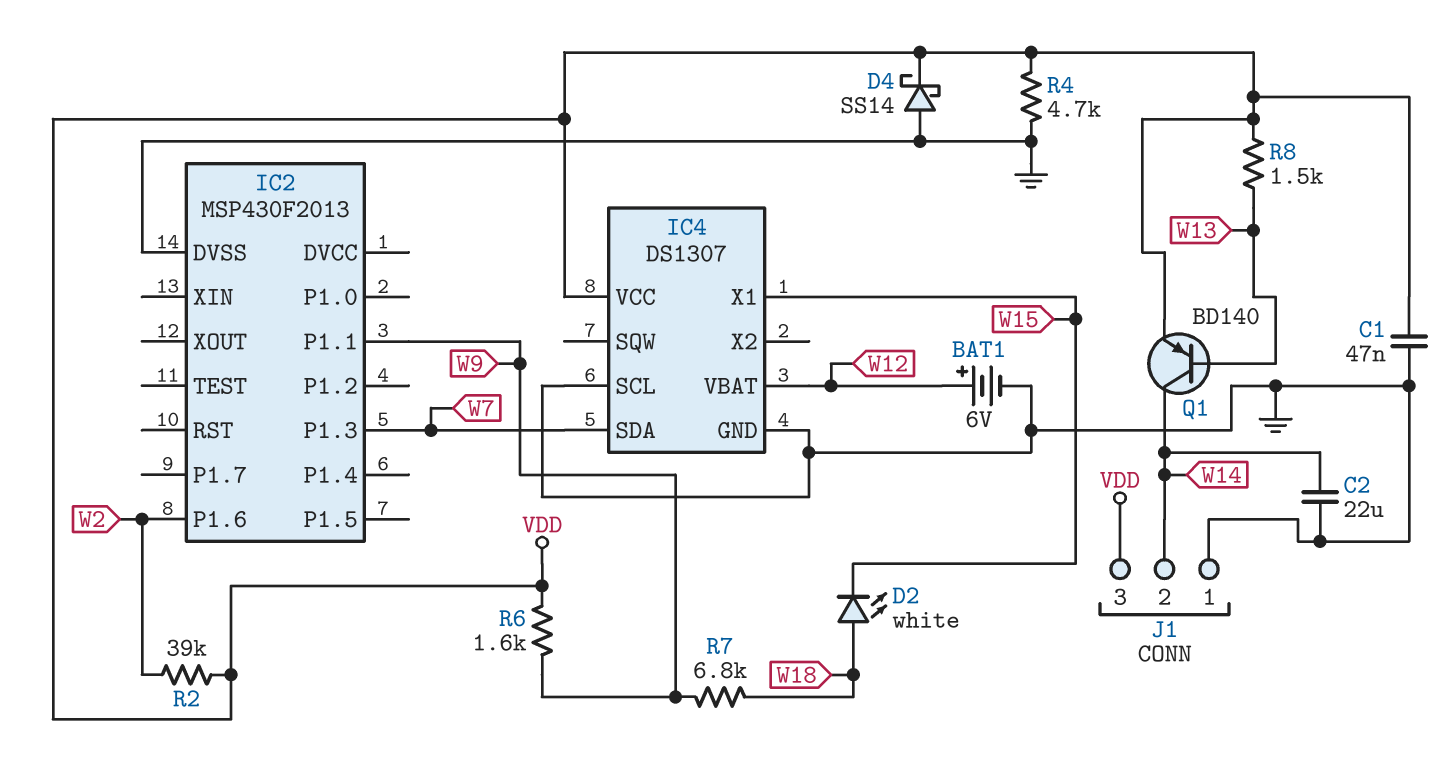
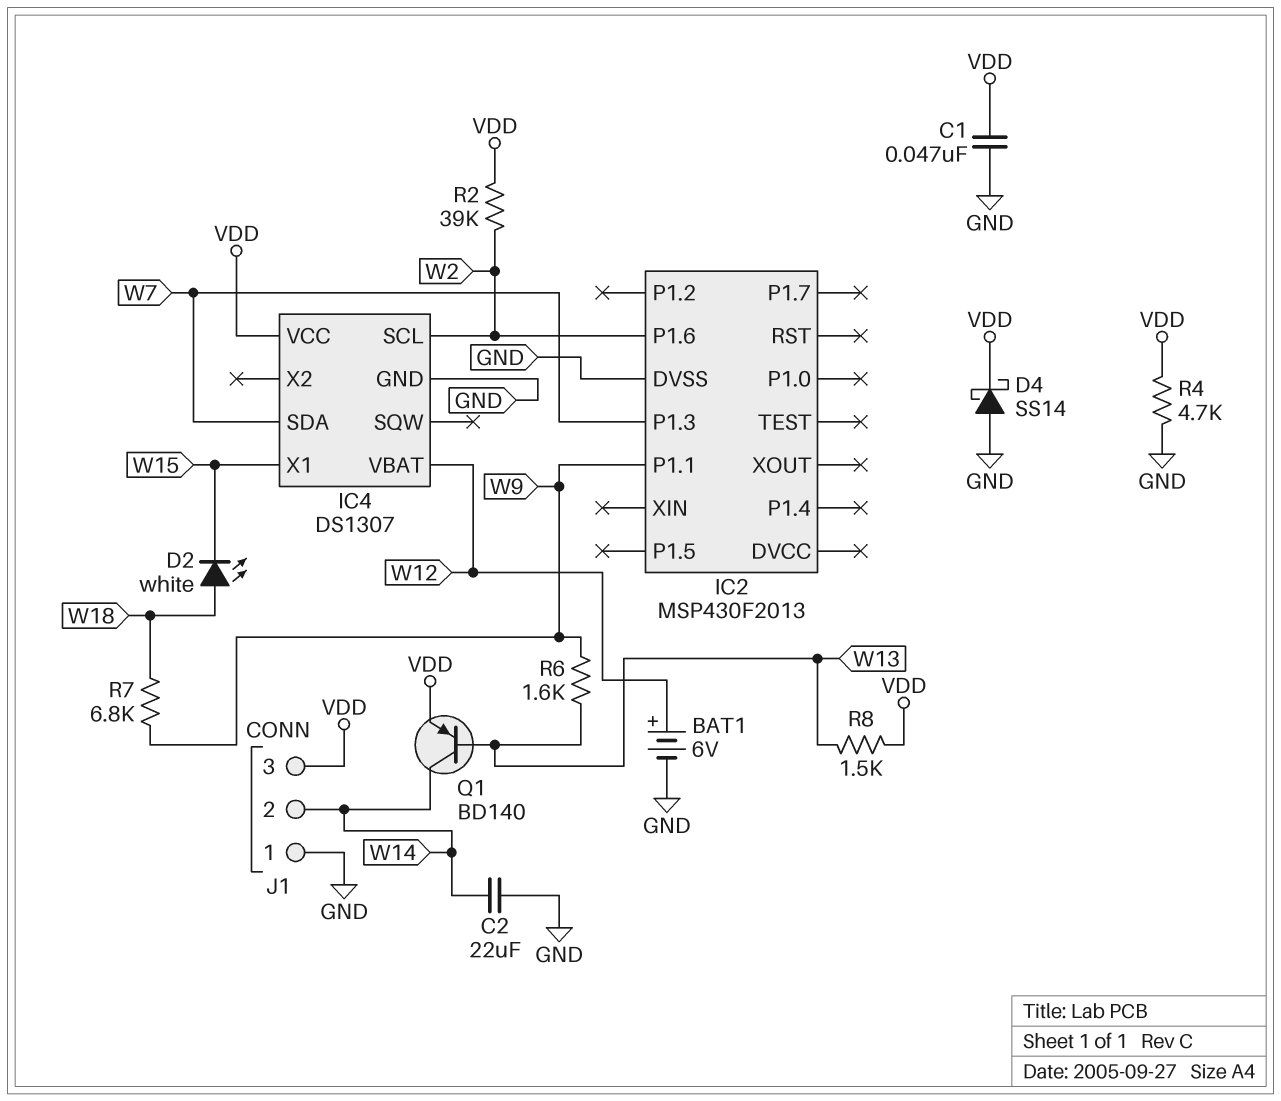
IC4 pin SCL: GND -> W2
R6: 1.6k (VDD, W9) -> 1.6k (W9, W13)

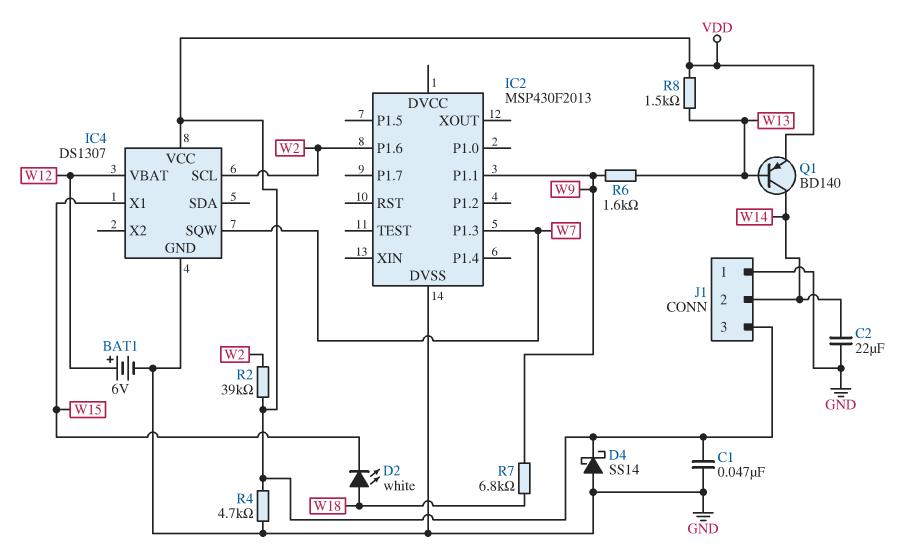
IC4 pin SDA: W7 -> none
IC4 pin SQW: none -> W7

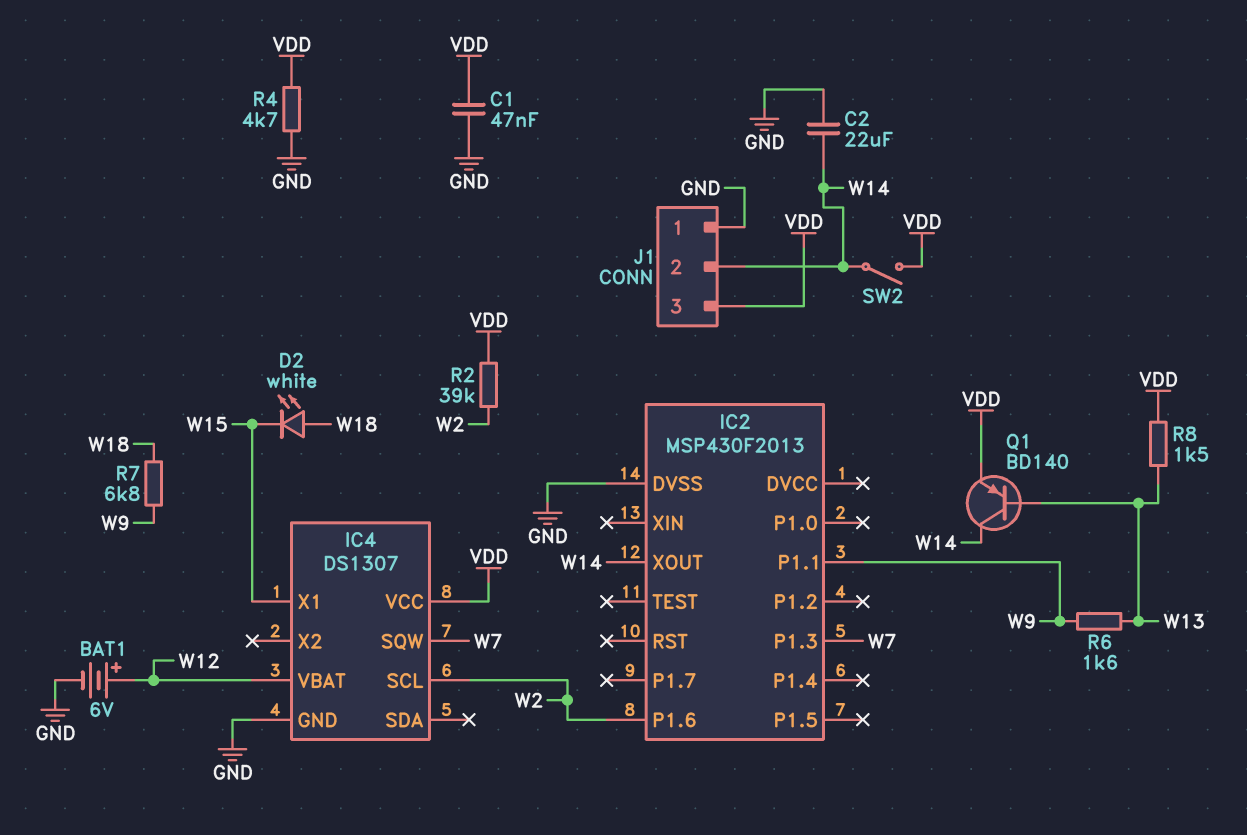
D4: schottky SS14 (A GND, K VDD) -> none
IC2 pin XOUT: none -> W14
SW2: none -> switch (VDD, W14)

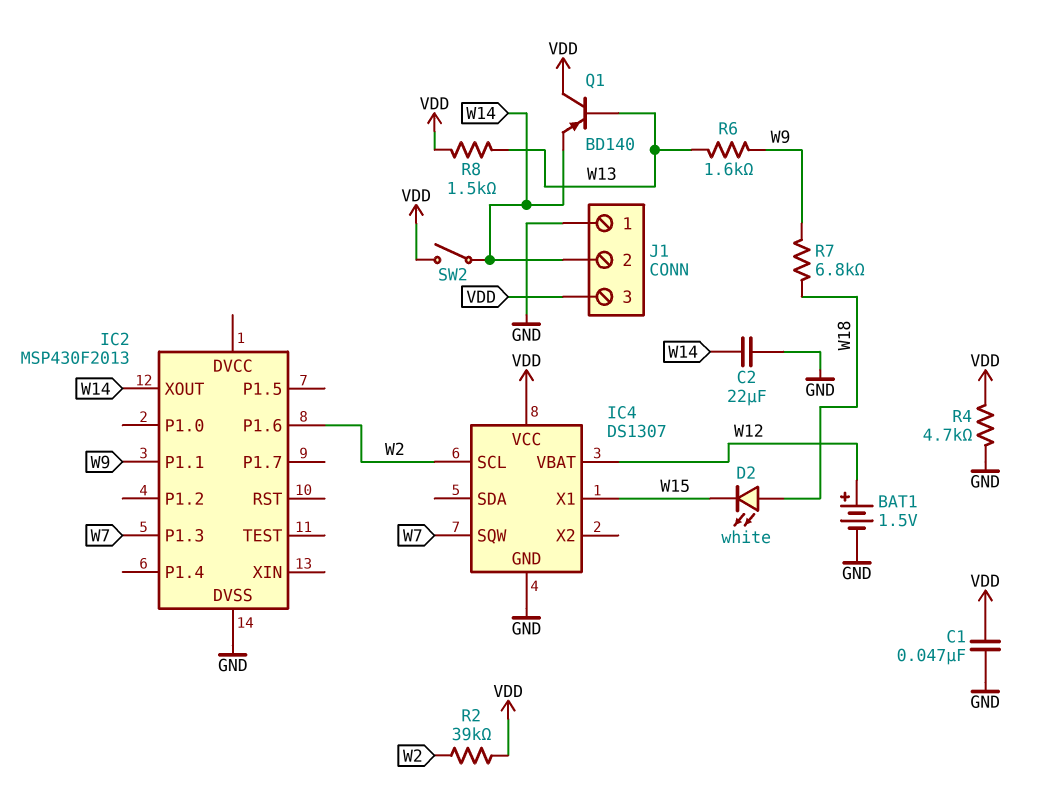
BAT1: 6V (plus W12, minus GND) -> 1.5V (plus W12, minus GND)
Q1: PNP BD140 (B W13, C W14, E VDD) -> PNP BD140 (B W13, C VDD, E W14)

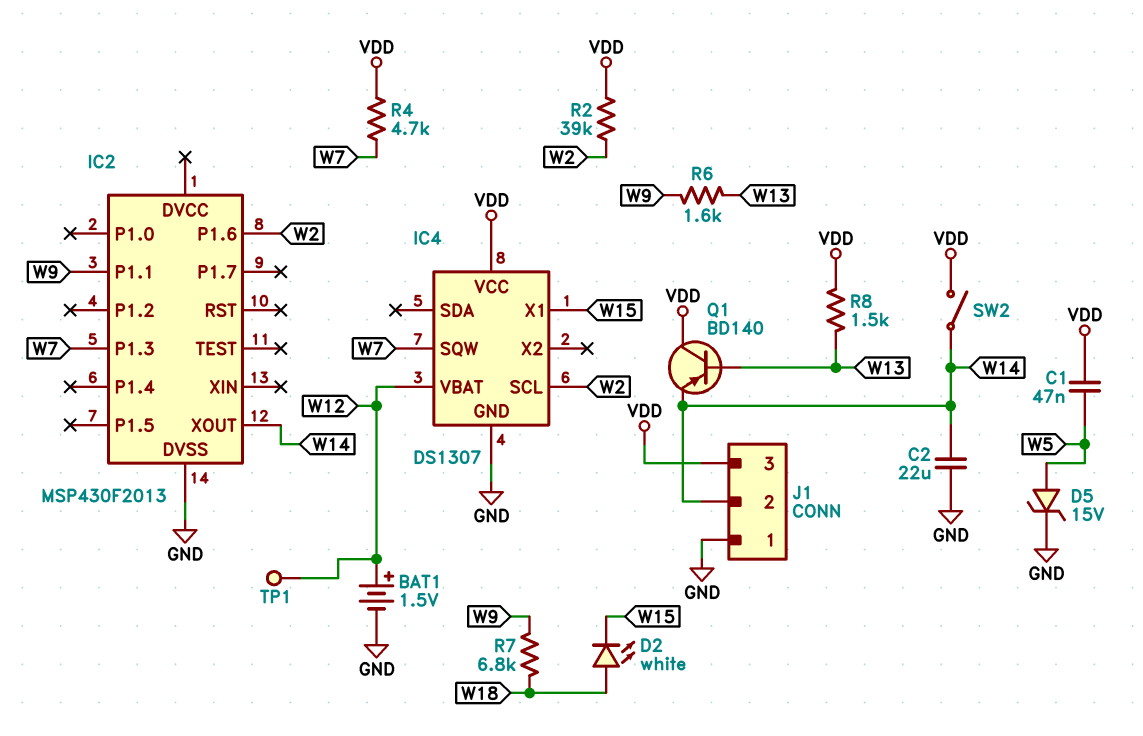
C1: 47nF (GND, VDD) -> 47nF (VDD, W5)
D5: none -> zener 15V (A W5, K GND)
R4: 4.7k (GND, VDD) -> 4.7k (VDD, W7)
TP1: none -> test point (W12)

